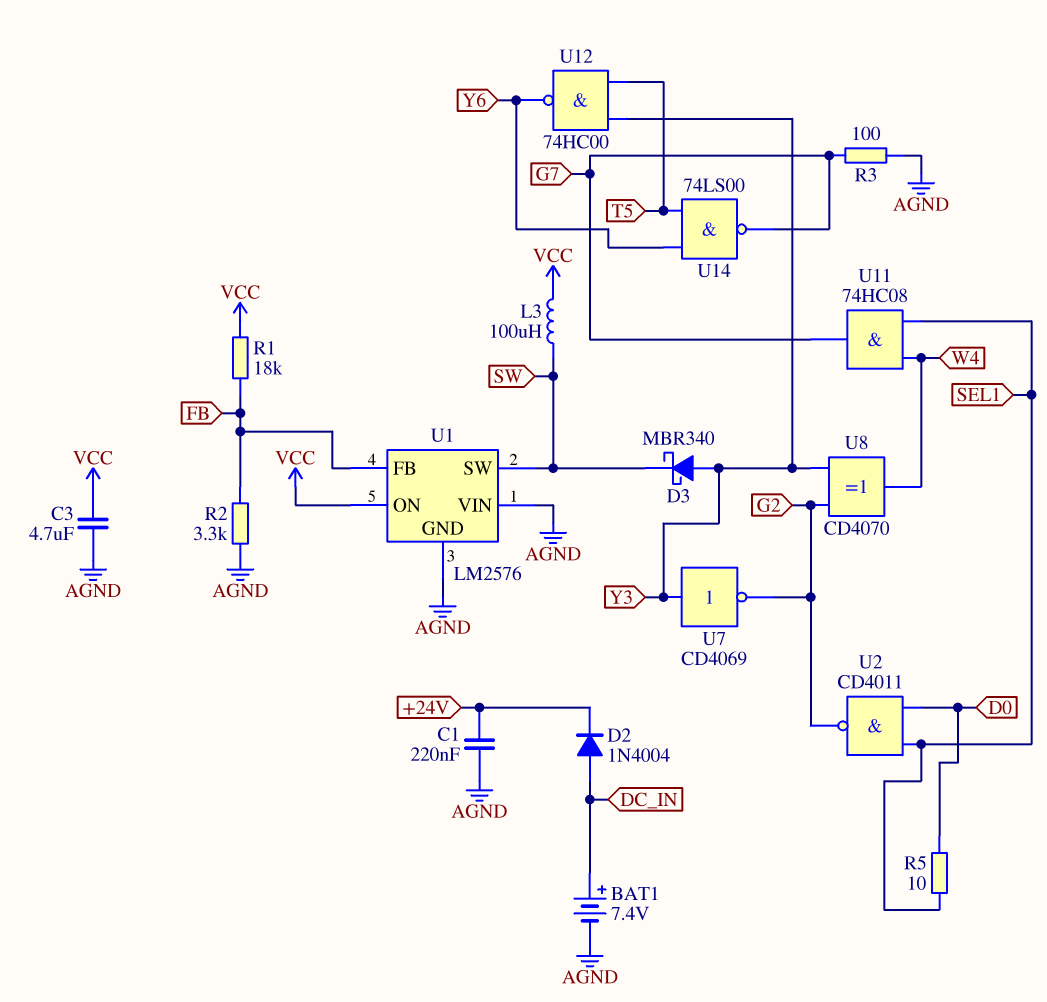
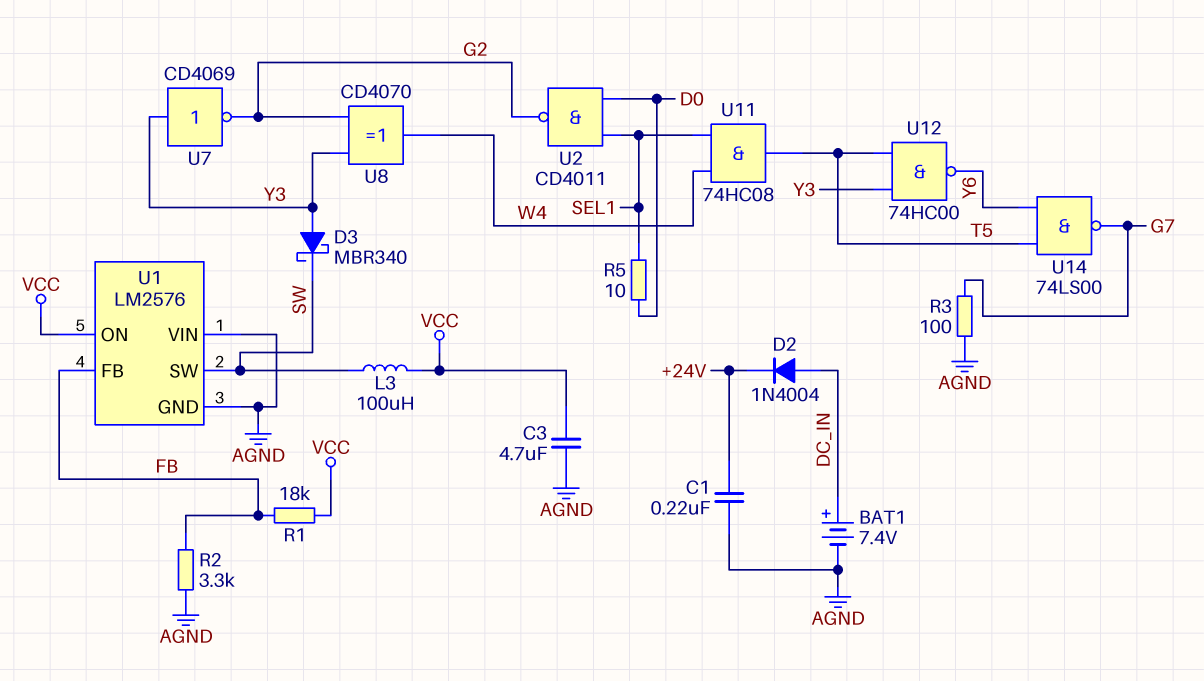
U11: AND 74HC08 (in SEL1, in W4, out G7) -> AND 74HC08 (in SEL1, in W4, out T5)

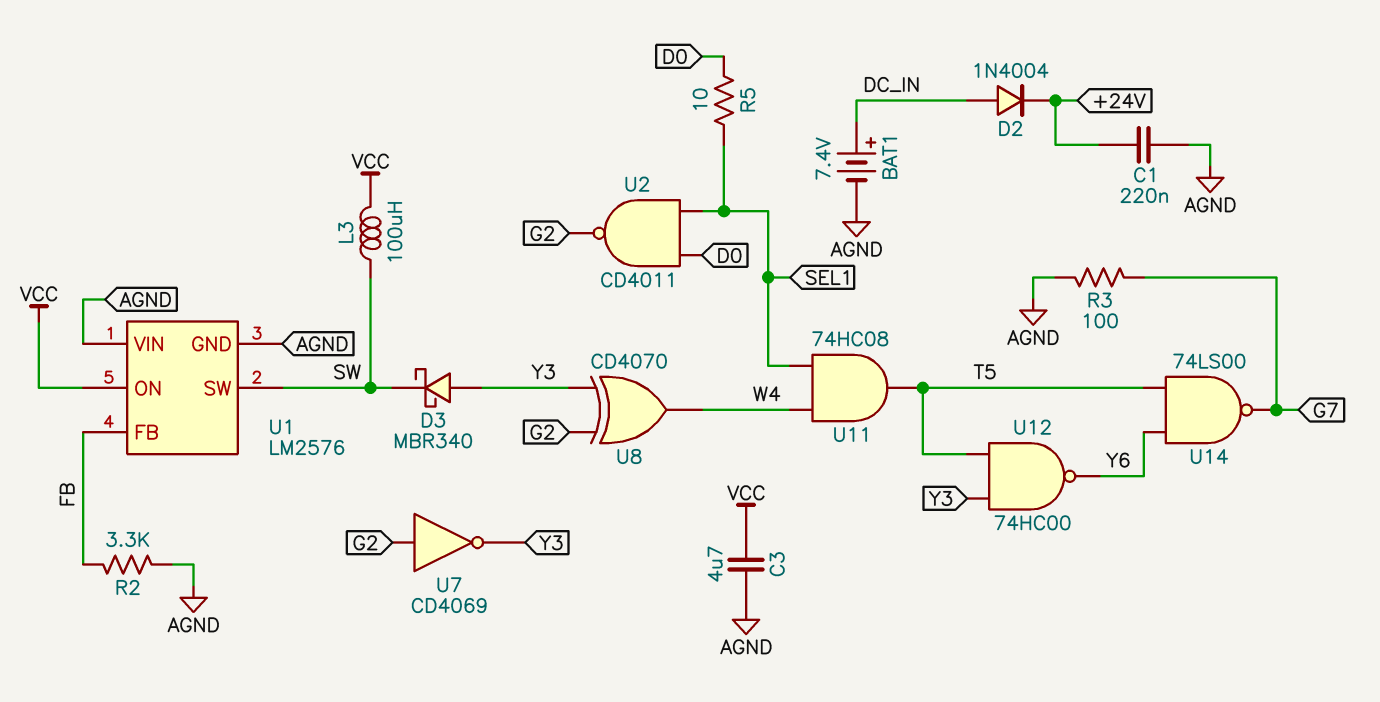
R1: 18k (FB, VCC) -> none
U7: NOT CD4069 (in Y3, out G2) -> NOT CD4069 (in G2, out Y3)

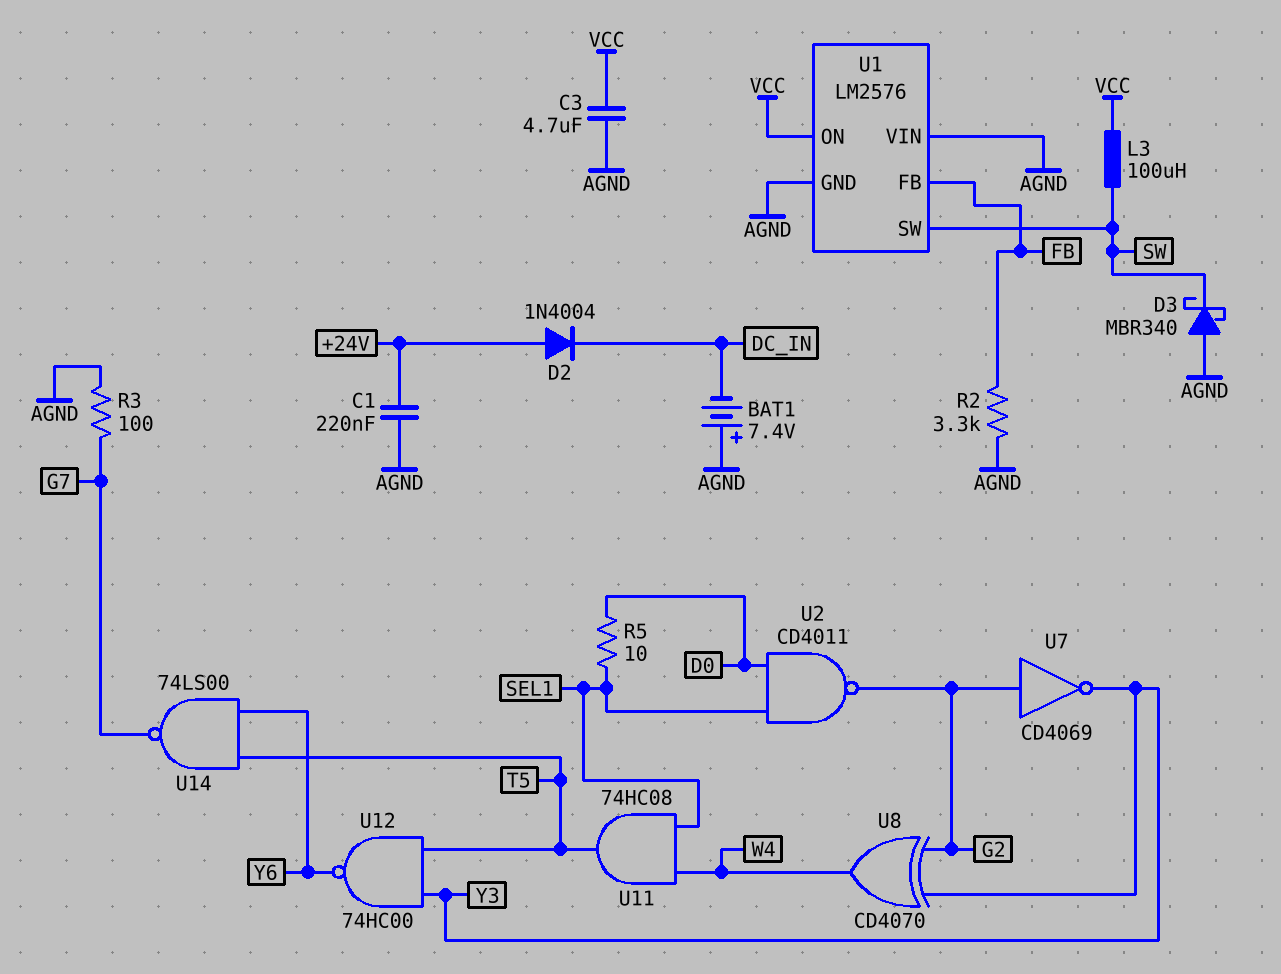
BAT1: 7.4V (plus DC_IN, minus AGND) -> 7.4V (plus AGND, minus DC_IN)
D2: diode 1N4004 (A DC_IN, K +24V) -> diode 1N4004 (A +24V, K DC_IN)
D3: schottky MBR340 (A Y3, K SW) -> schottky MBR340 (A AGND, K SW)

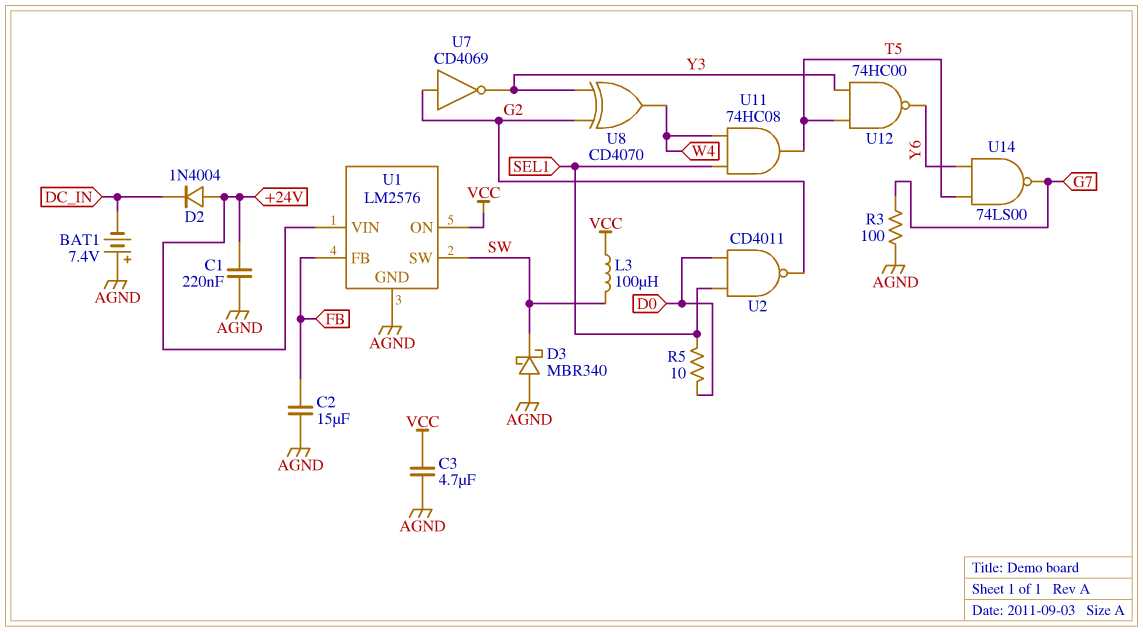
C2: none -> 15uF (AGND, FB)
R2: 3.3k (AGND, FB) -> none
U1 pin VIN: AGND -> +24V

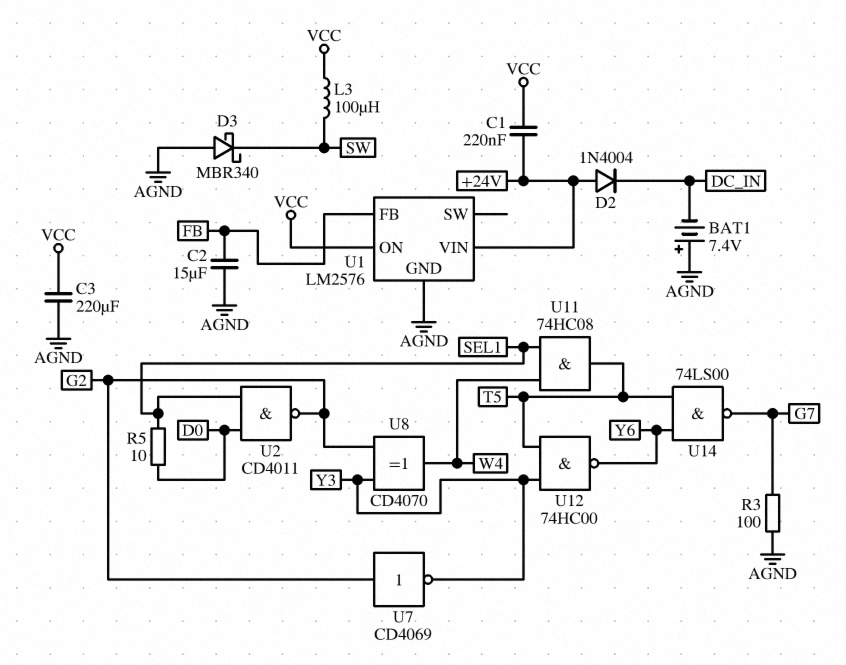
C1: 220nF (+24V, AGND) -> 220nF (+24V, VCC)
C3: 4.7uF (AGND, VCC) -> 220uF (AGND, VCC)
U1 pin SW: SW -> none

